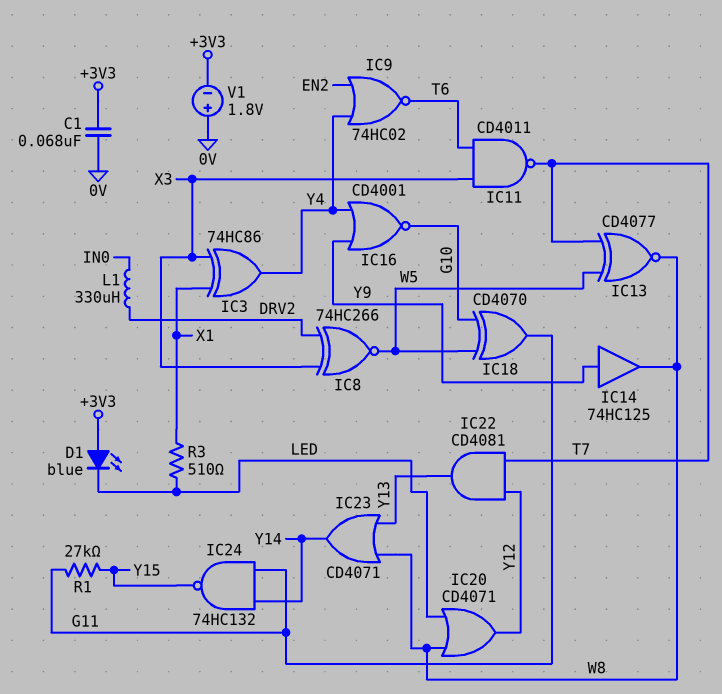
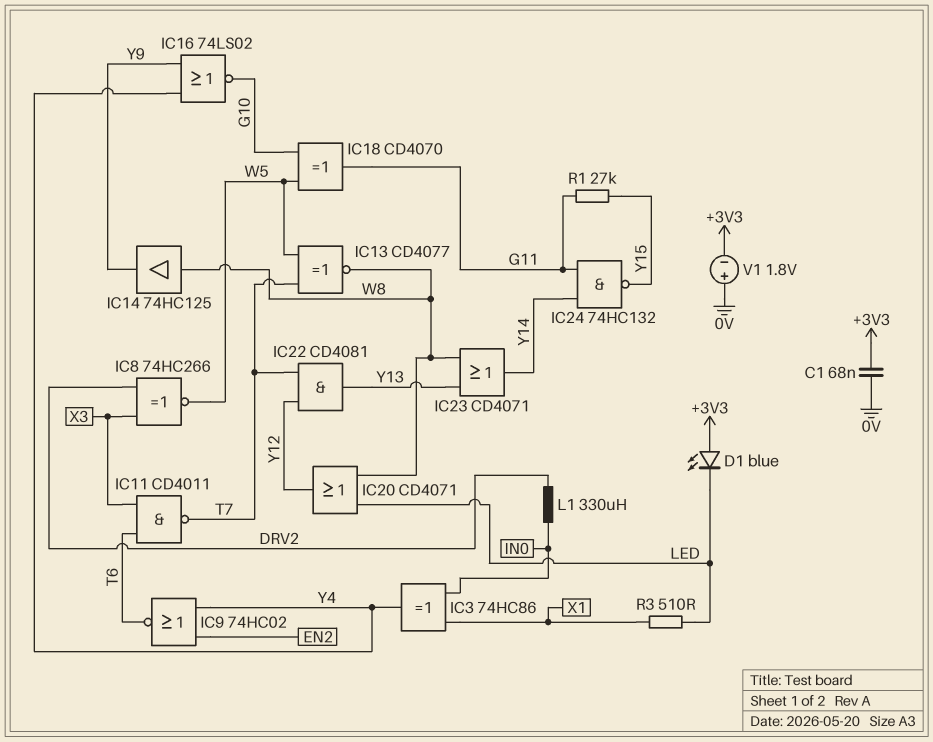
IC3: XOR 74HC86 (in X1, in X3, out Y4) -> XOR 74HC86 (in IN0, in X1, out Y4)
IC14: buffer 74HC125 (in Y9, out W8) -> buffer 74HC125 (in W8, out Y9)
IC16: NOR CD4001 (in Y4, in Y9, out G10) -> NOR 74LS02 (in Y4, in Y9, out G10)

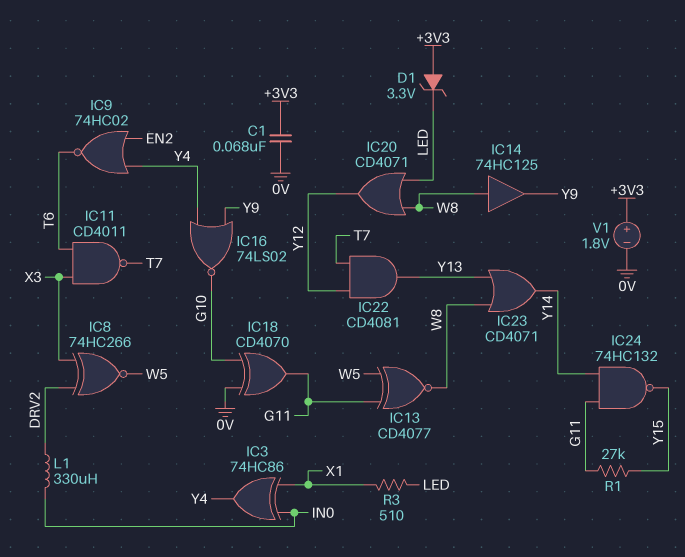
D1: LED blue (A +3V3, K LED) -> zener 3.3V (A +3V3, K LED)
IC13: XNOR CD4077 (in T7, in W5, out W8) -> XNOR CD4077 (in G11, in W5, out W8)
IC18: XOR CD4070 (in G10, in W5, out G11) -> XOR CD4070 (in 0V, in G10, out G11)
V1: 1.8V (plus 0V, minus +3V3) -> 1.8V (plus +3V3, minus 0V)

